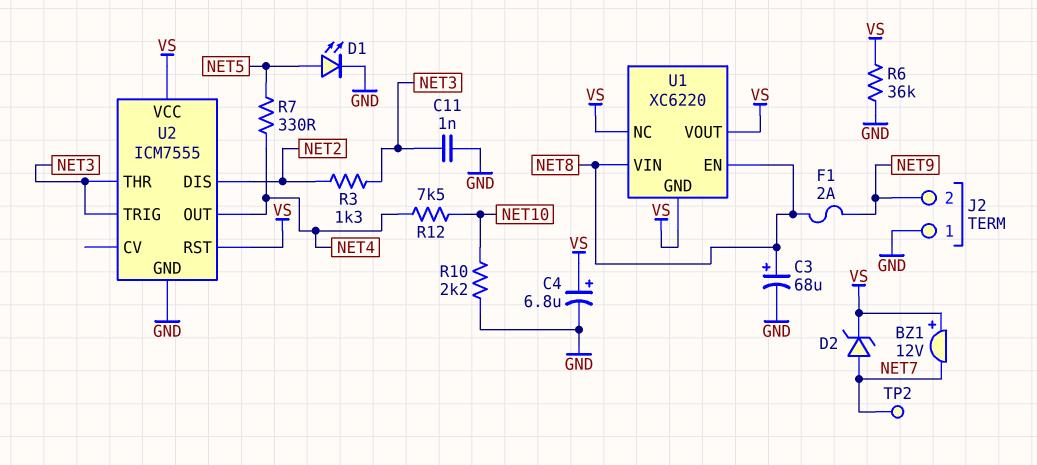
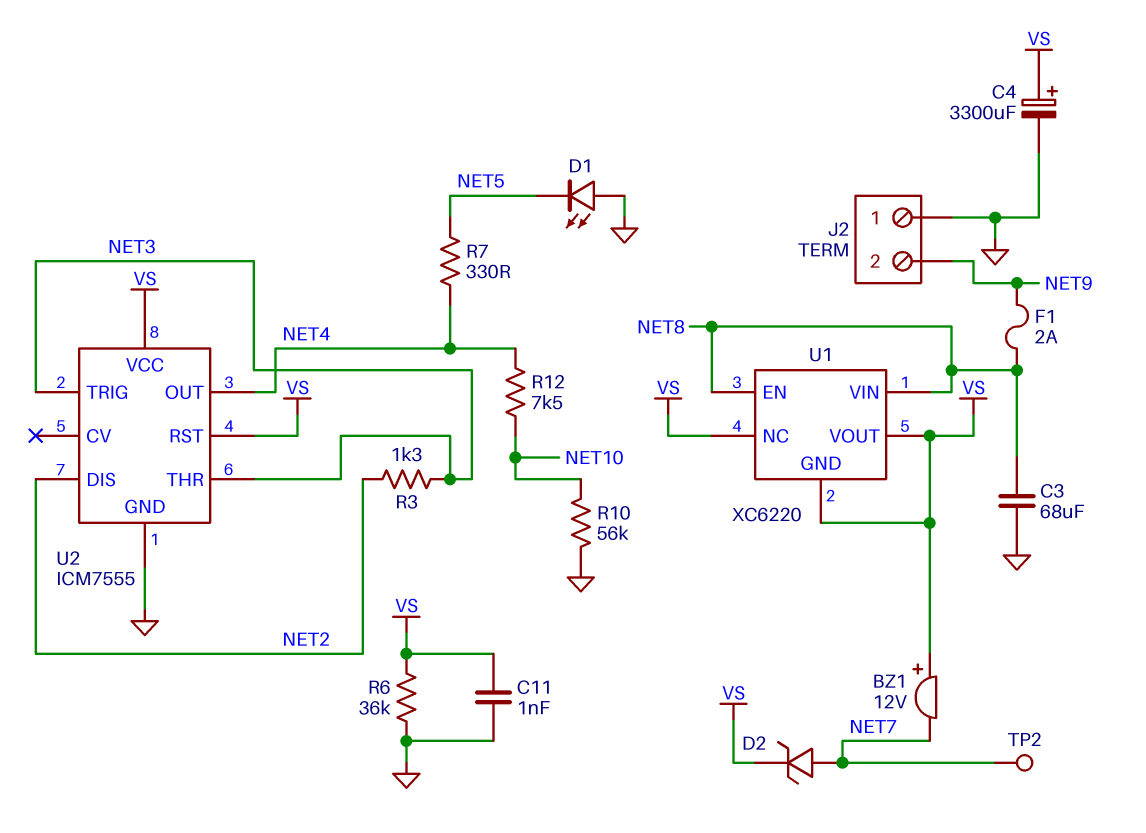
C3: 68uF (plus NET8, minus GND) -> 68uF (GND, NET8)
C4: 6.8uF (plus VS, minus GND) -> 3300uF (plus VS, minus GND)
C11: 1nF (GND, NET3) -> 1nF (GND, VS)
D1: LED (A NET5, K GND) -> LED (A GND, K NET5)
R10: 2.2k (GND, NET10) -> 56k (GND, NET10)

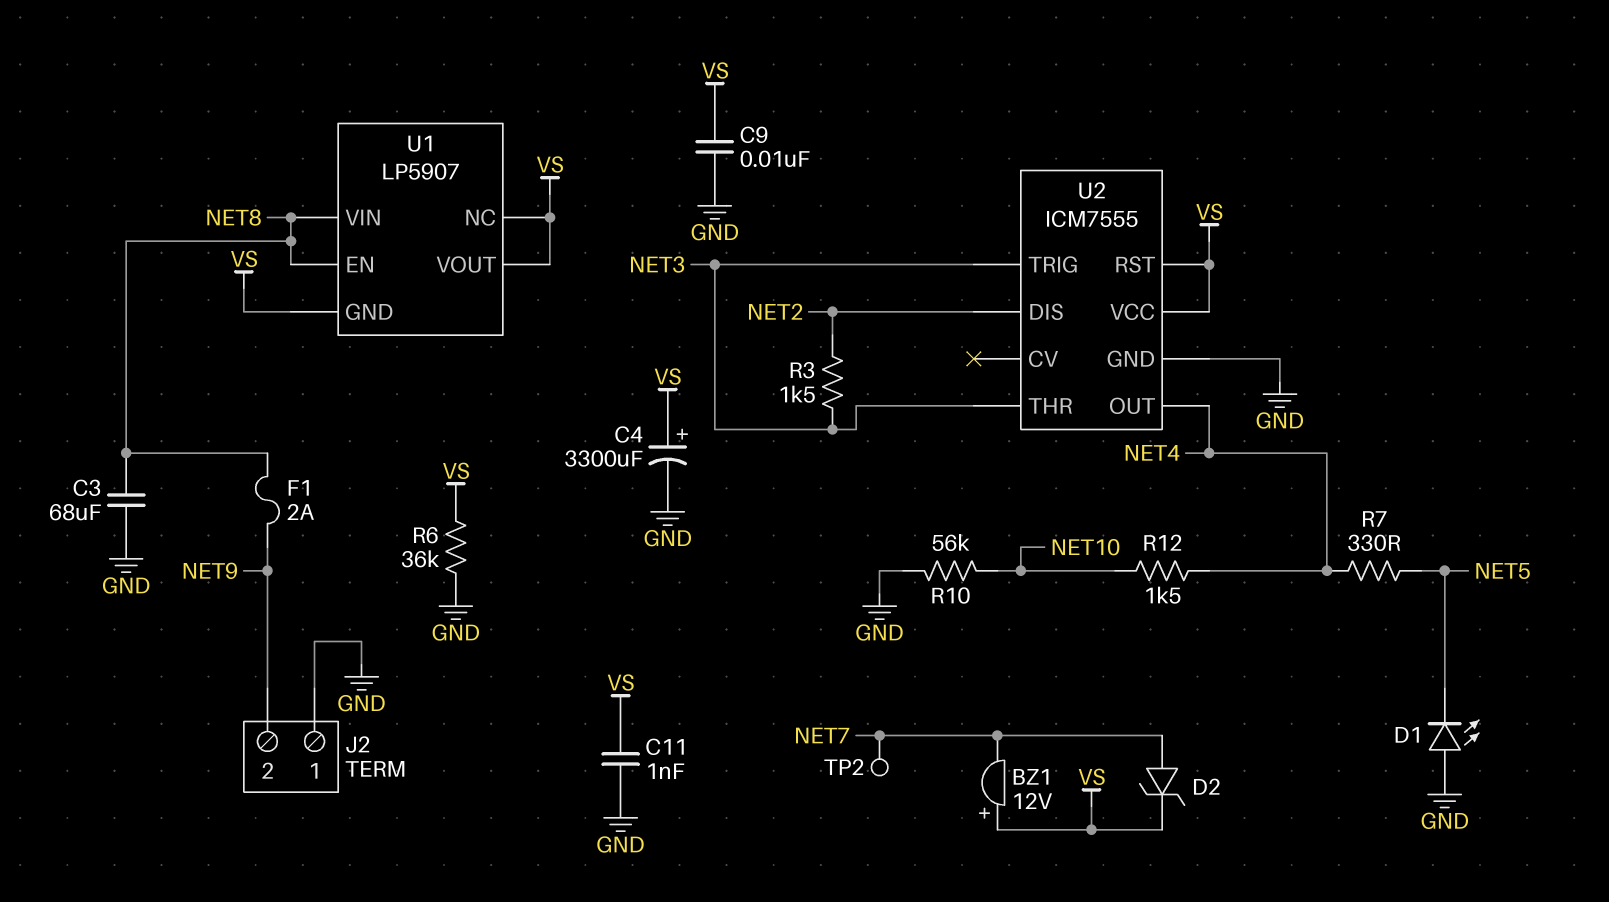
C9: none -> 10nF (GND, VS)
R3: 1.3k (NET2, NET3) -> 1.5k (NET2, NET3)
R12: 7.5k (NET4, NET10) -> 1.5k (NET4, NET10)
U1: XC6220 -> LP5907

